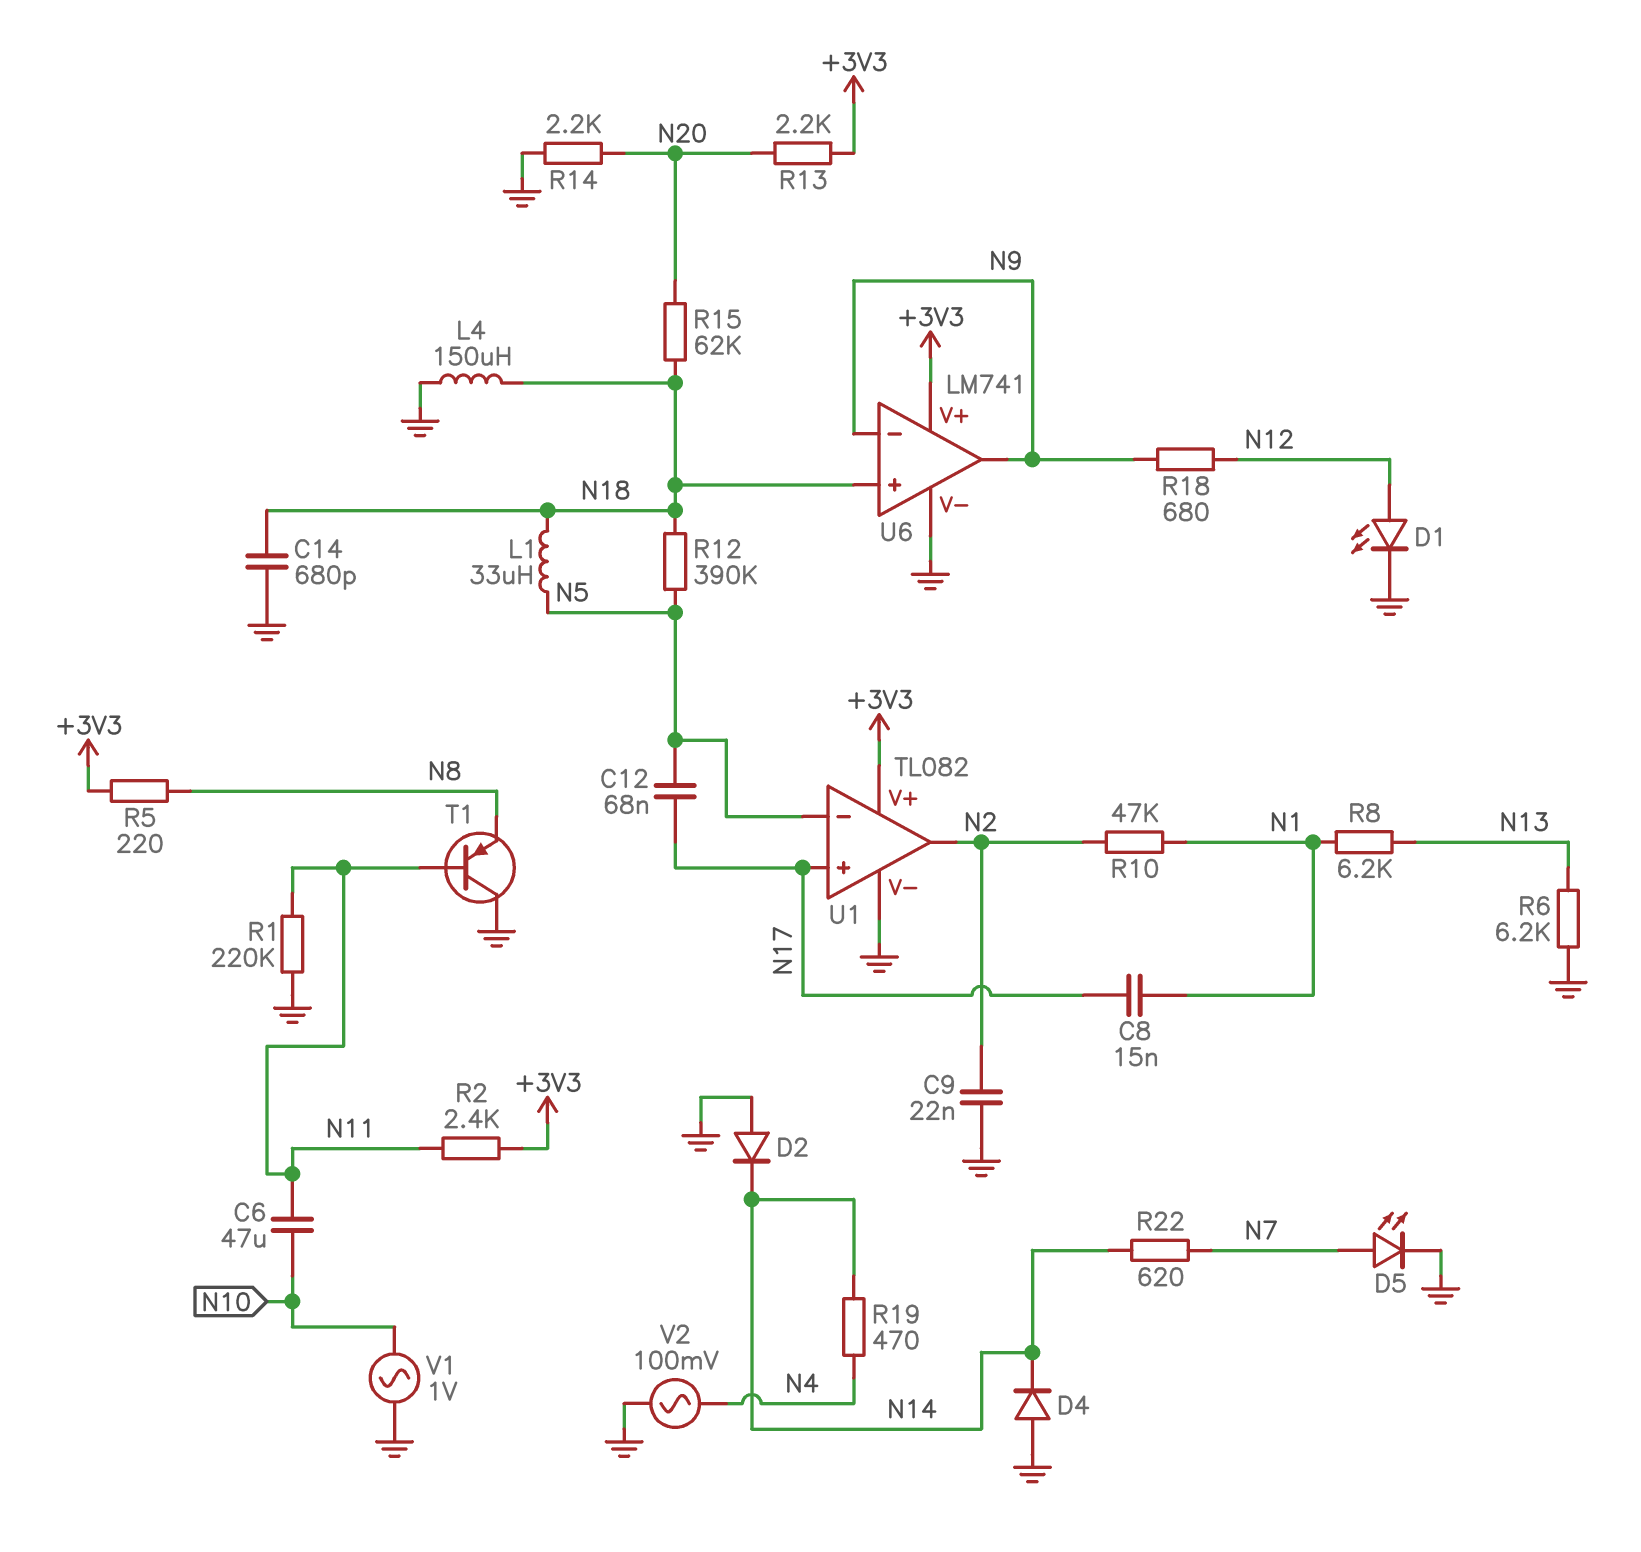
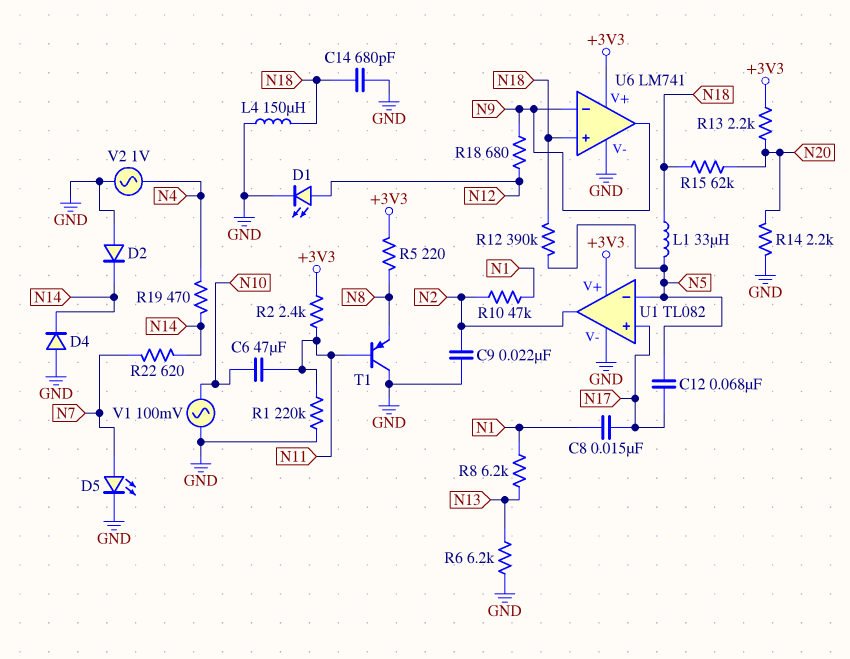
V1: AC 1V (GND, N10) -> AC 100mV (GND, N10)
V2: AC 100mV (GND, N4) -> AC 1V (GND, N4)

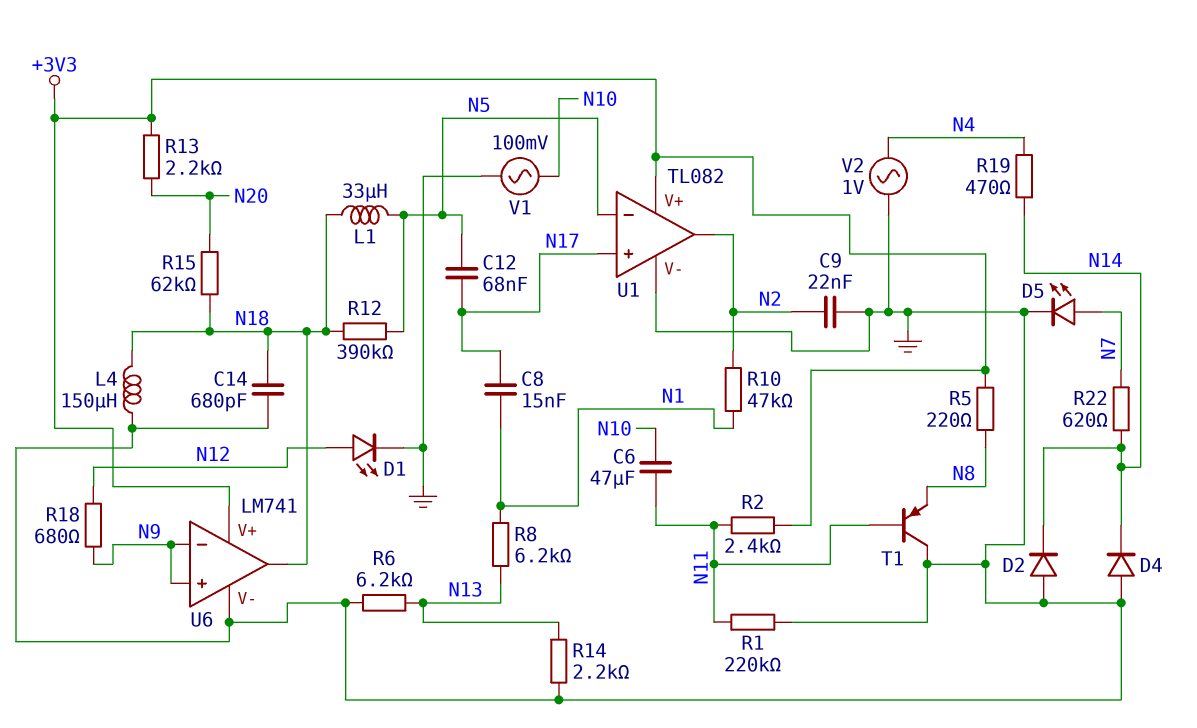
R14: 2.2k (GND, N20) -> 2.2k (GND, N13)
U6 pin in+: N18 -> N9
U6 pin out: N9 -> N18

